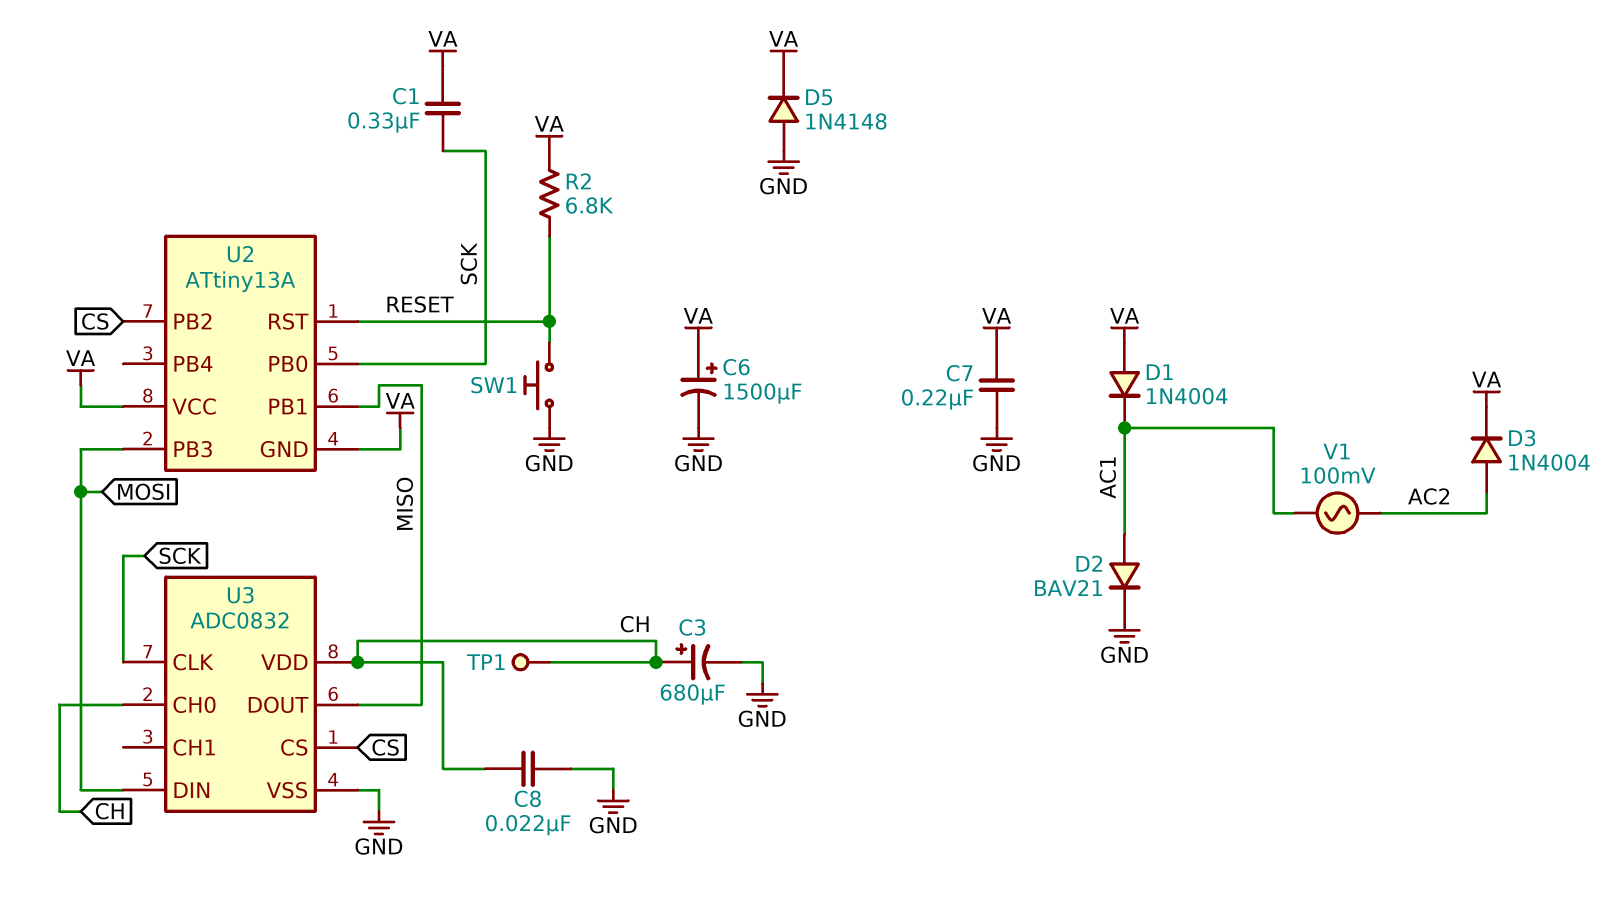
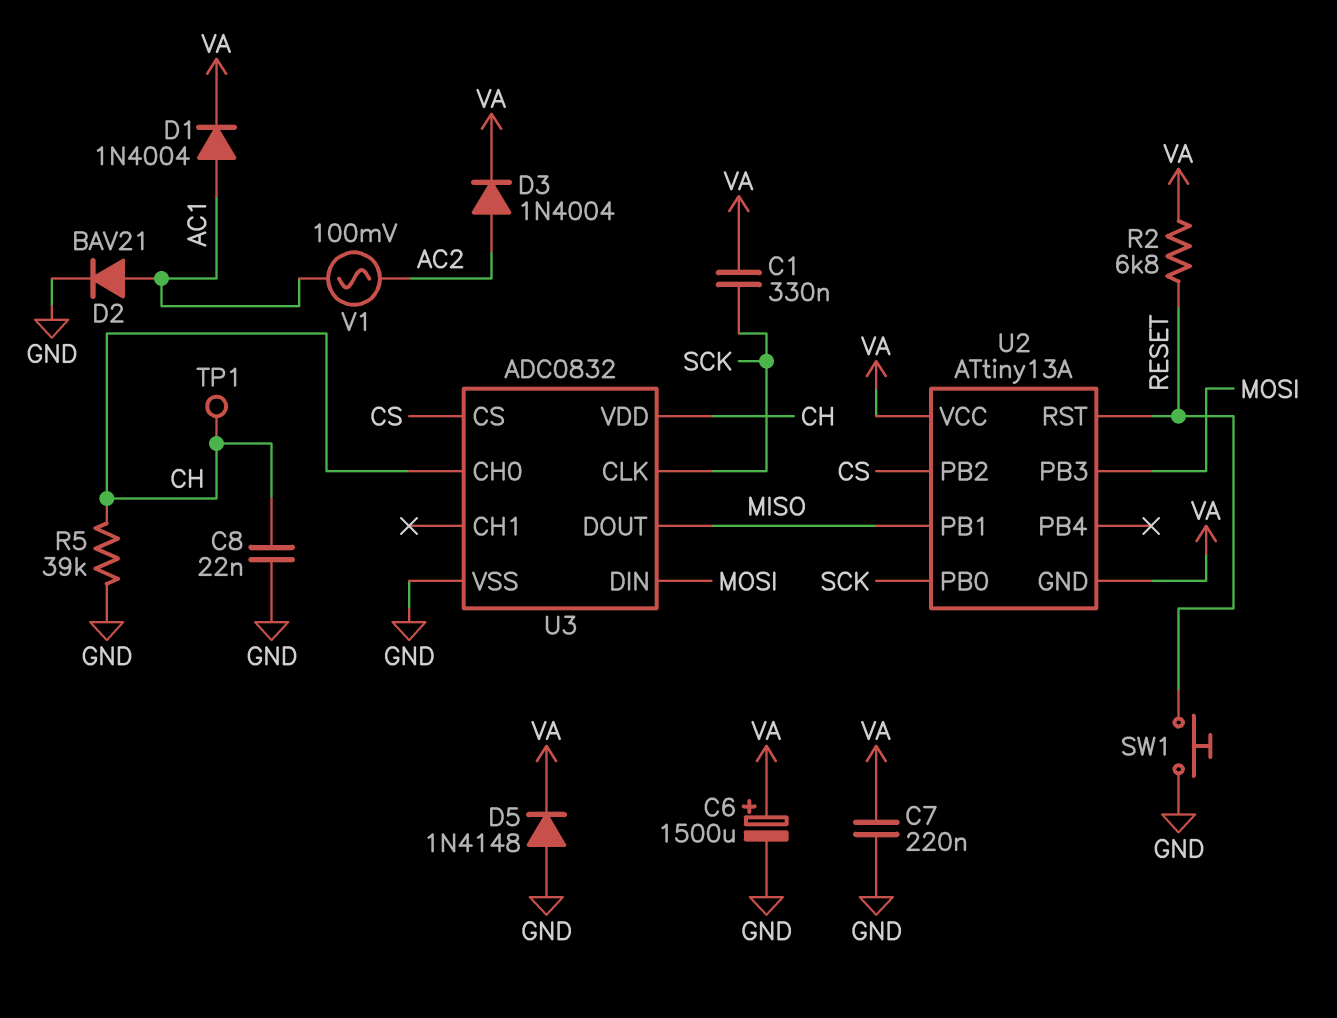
C3: 680uF (plus CH, minus GND) -> none
D1: diode 1N4004 (A VA, K AC1) -> diode 1N4004 (A AC1, K VA)
R5: none -> 39k (CH, GND)

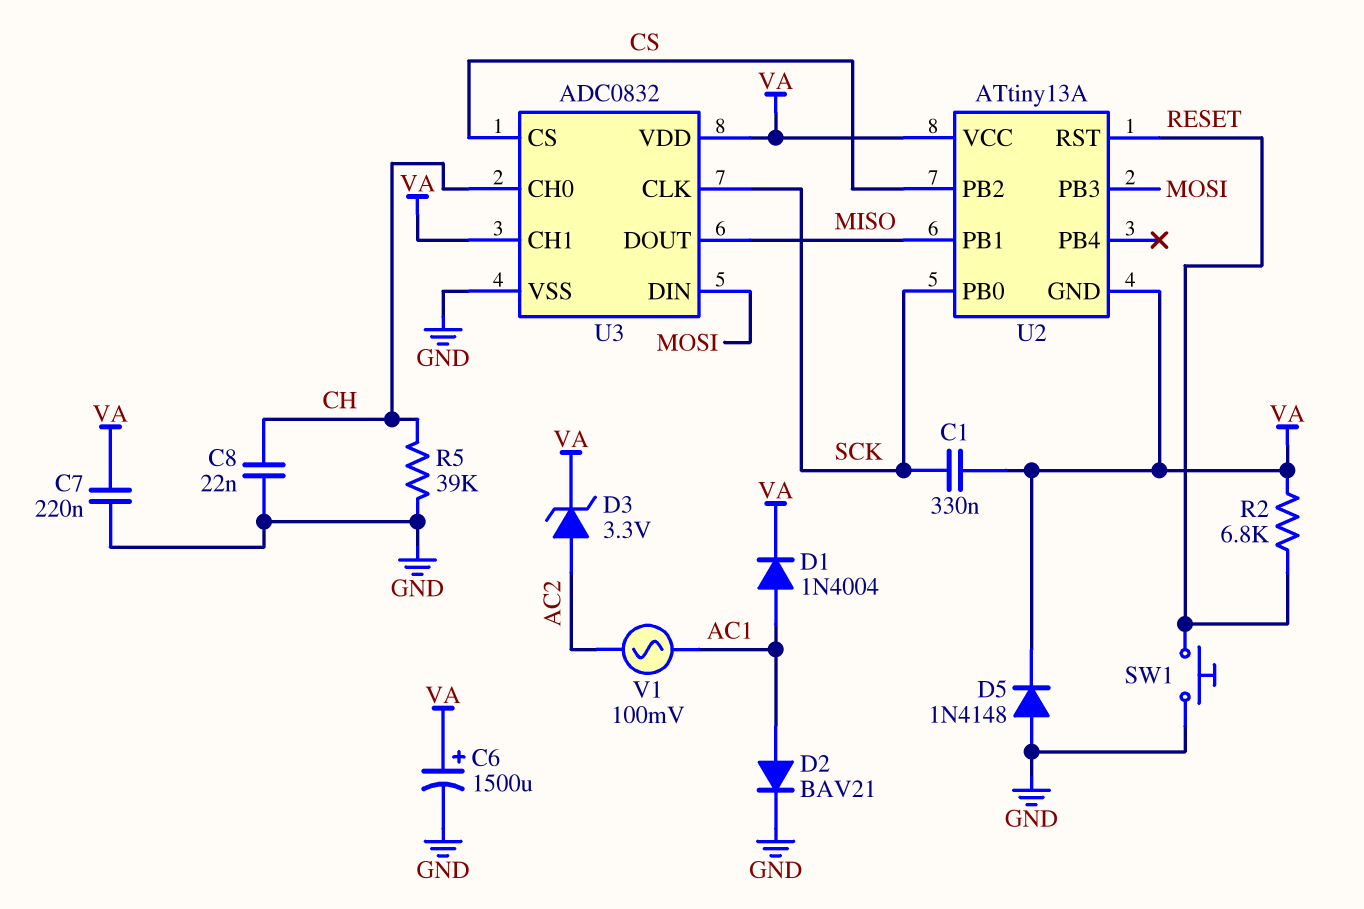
D3: diode 1N4004 (A AC2, K VA) -> zener 3.3V (A AC2, K VA)
TP1: test point (CH) -> none
U3 pin CH1: none -> VA
U3 pin VDD: CH -> VA

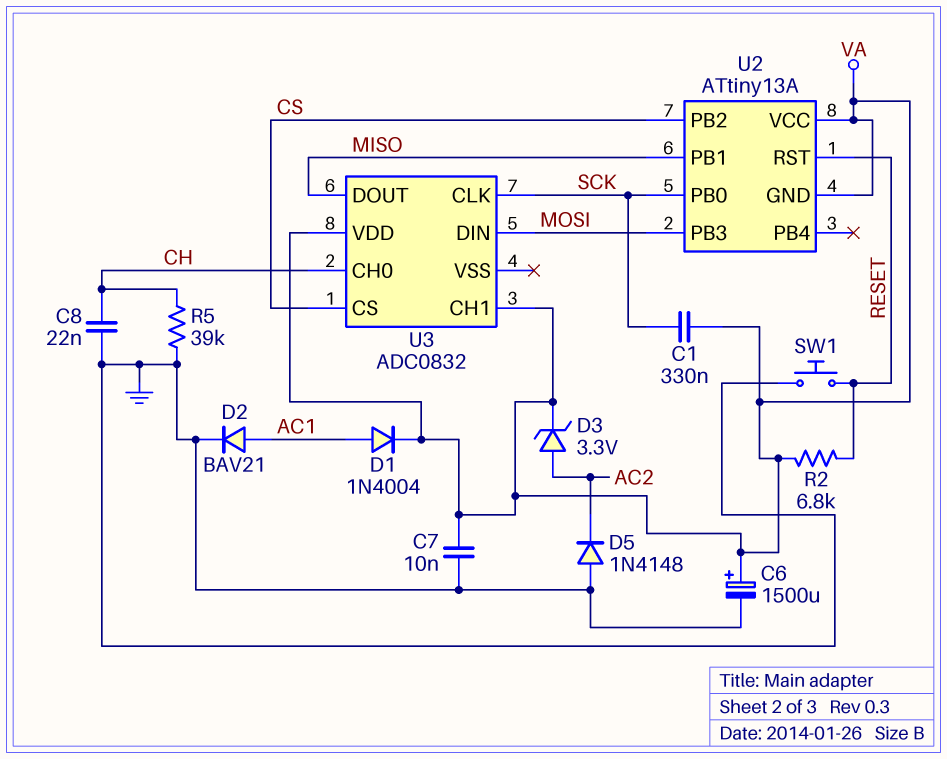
C7: 220nF (GND, VA) -> 10nF (GND, VA)
D5: diode 1N4148 (A GND, K VA) -> diode 1N4148 (A GND, K AC2)
U3 pin VSS: GND -> none
V1: AC 100mV (AC1, AC2) -> none

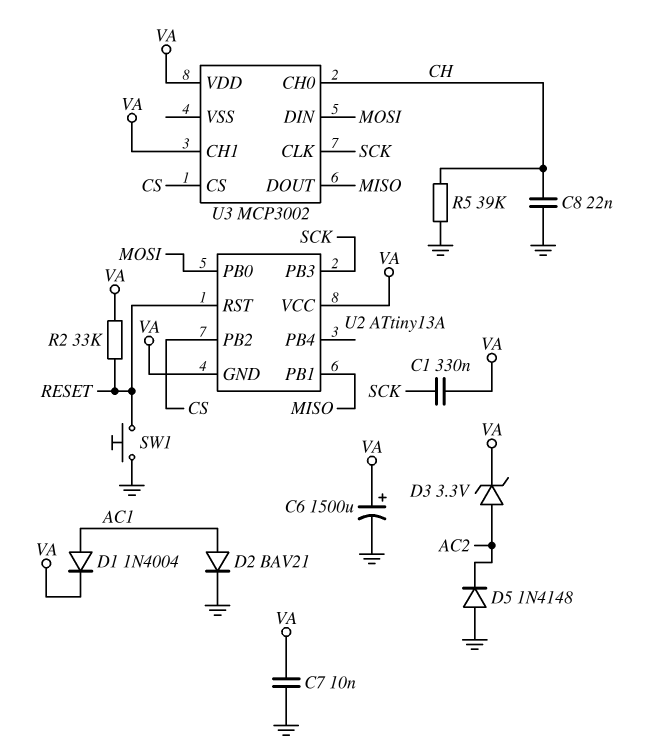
R2: 6.8k (RESET, VA) -> 33k (RESET, VA)
U2 pin PB0: SCK -> MOSI
U2 pin PB3: MOSI -> SCK
U3: ADC0832 -> MCP3002

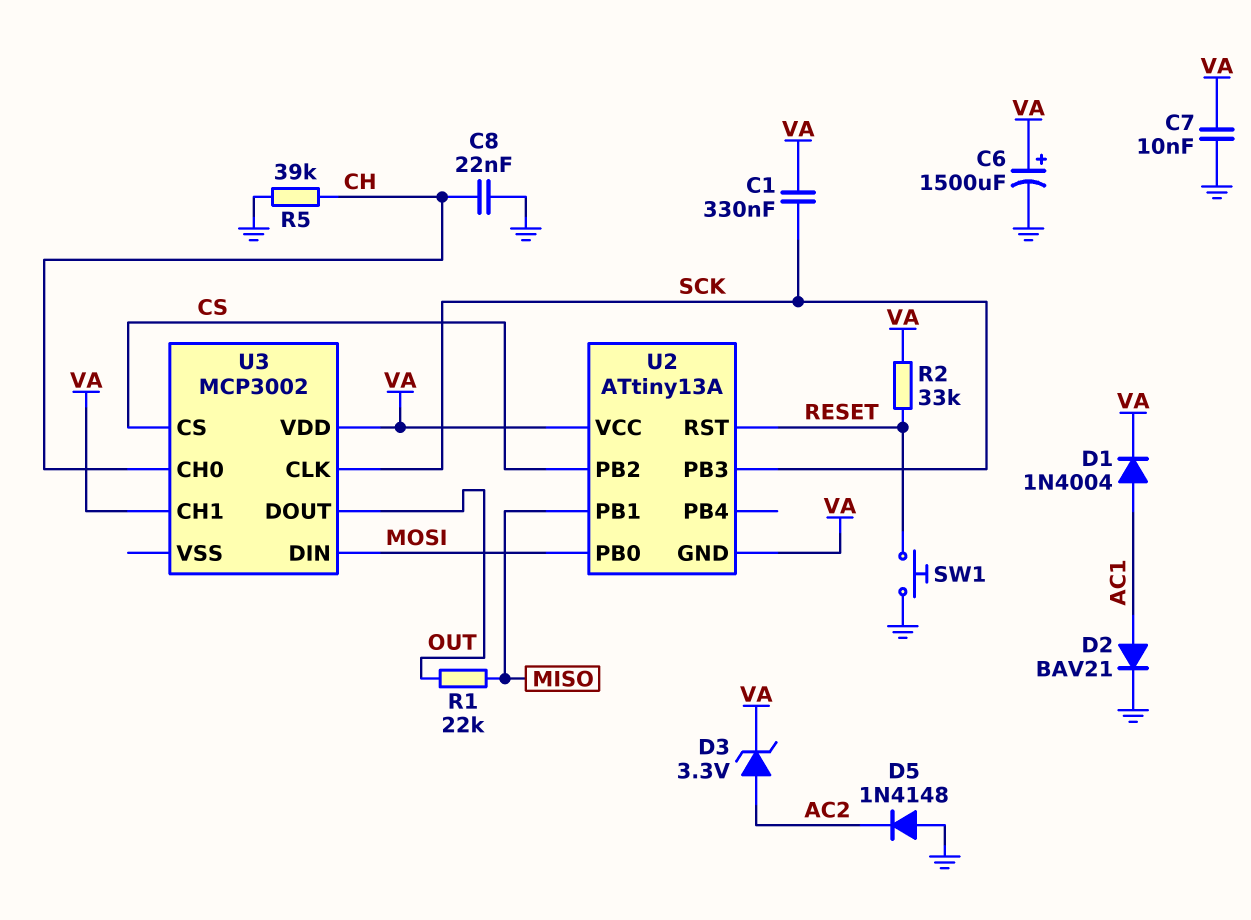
R1: none -> 22k (MISO, OUT)
U3 pin DOUT: MISO -> OUT

